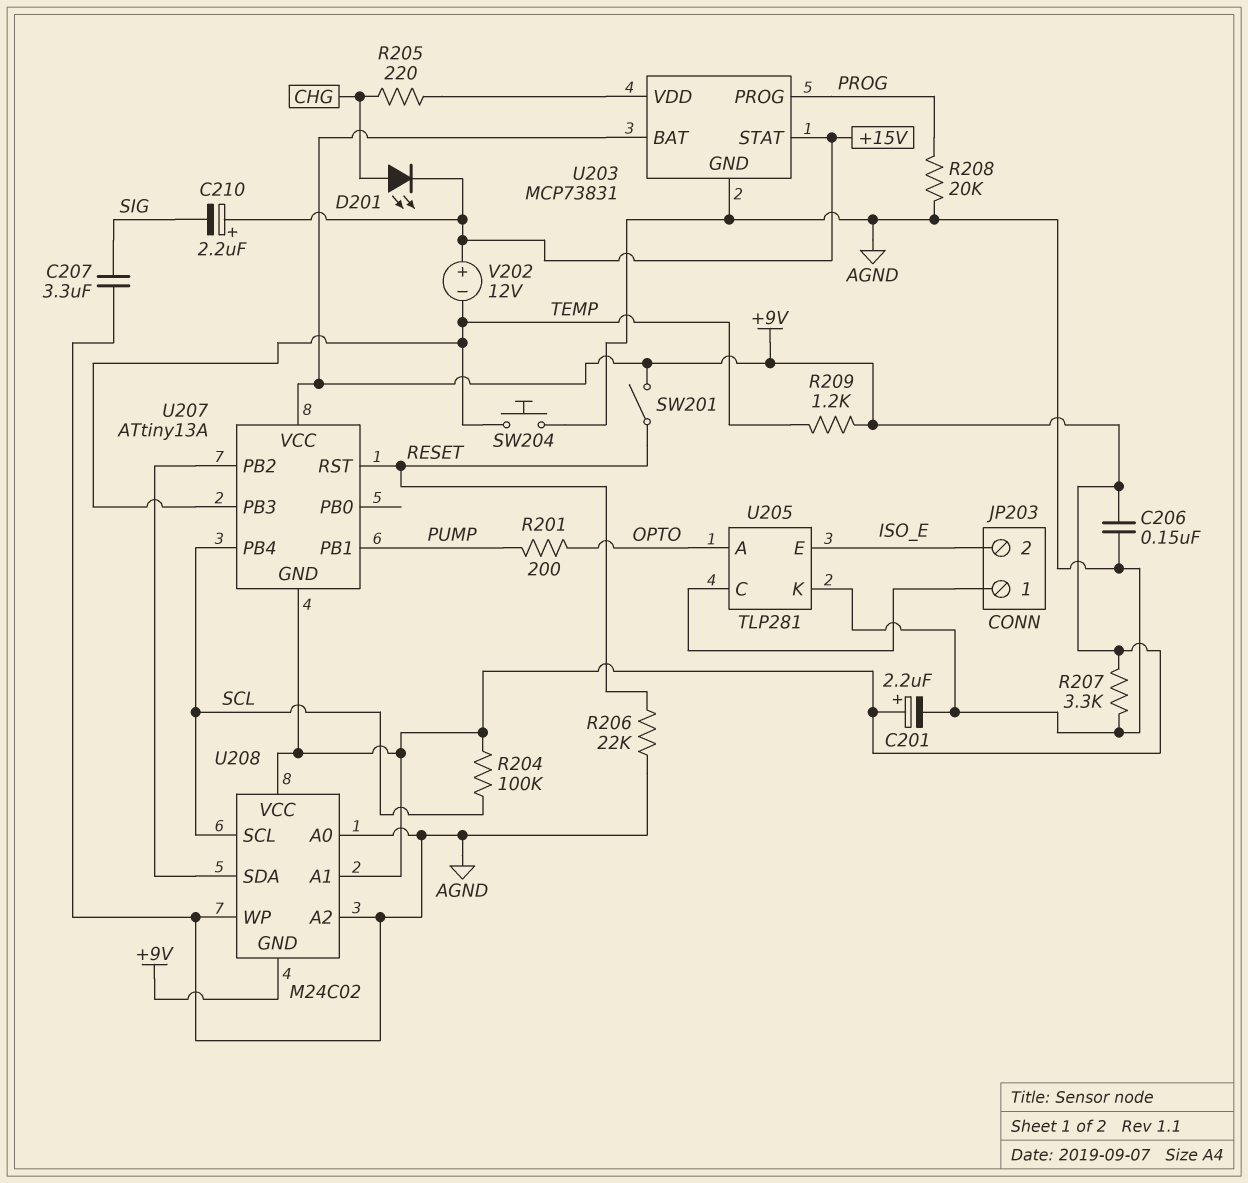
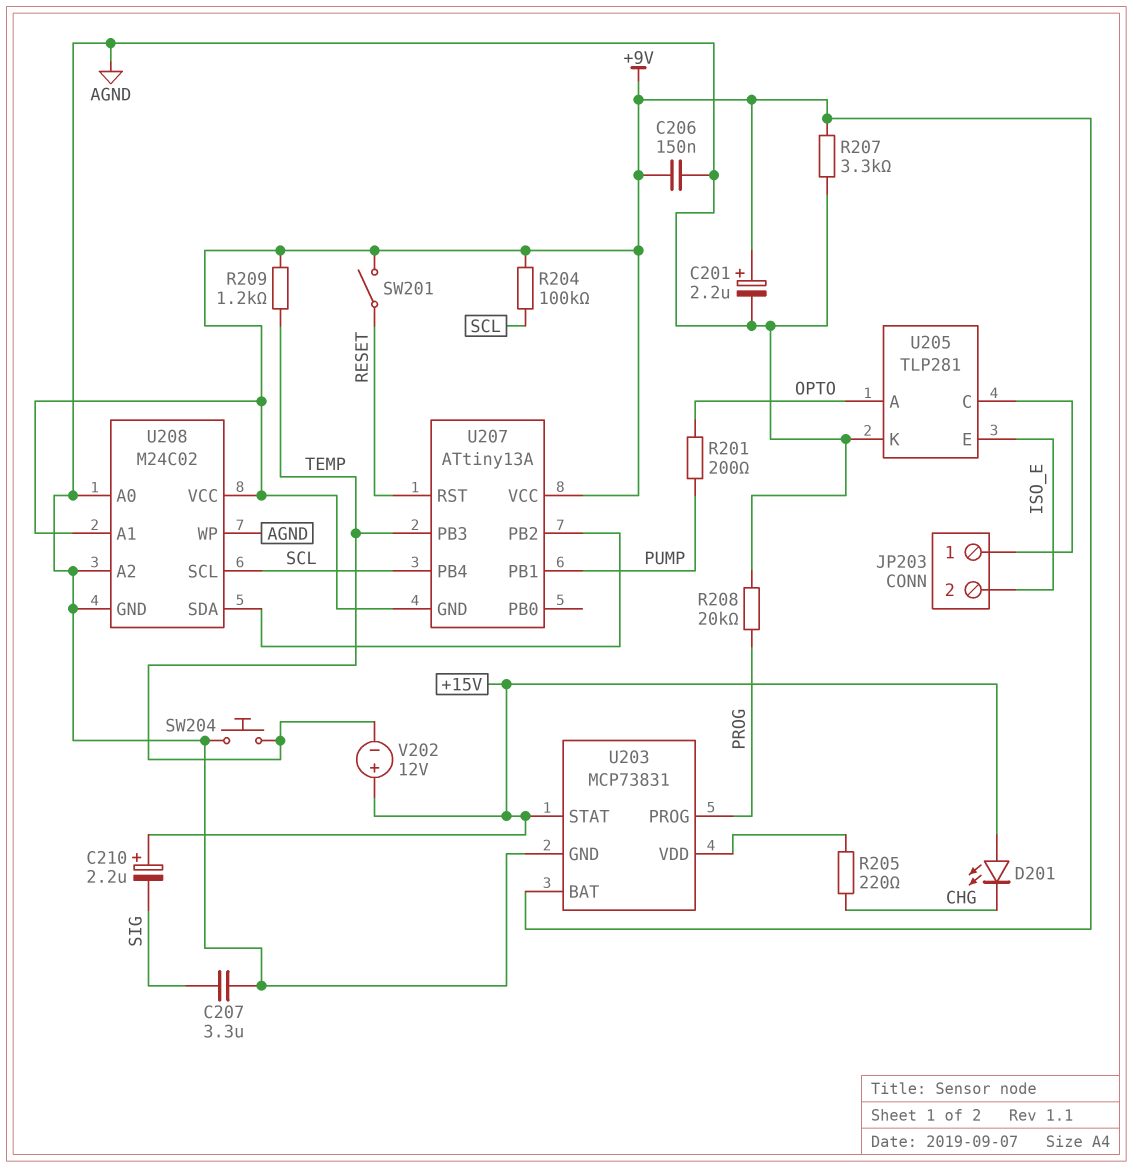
D201: LED (A CHG, K +15V) -> LED (A +15V, K CHG)
R206: 22k (AGND, RESET) -> none
U208 pin GND: +9V -> AGND

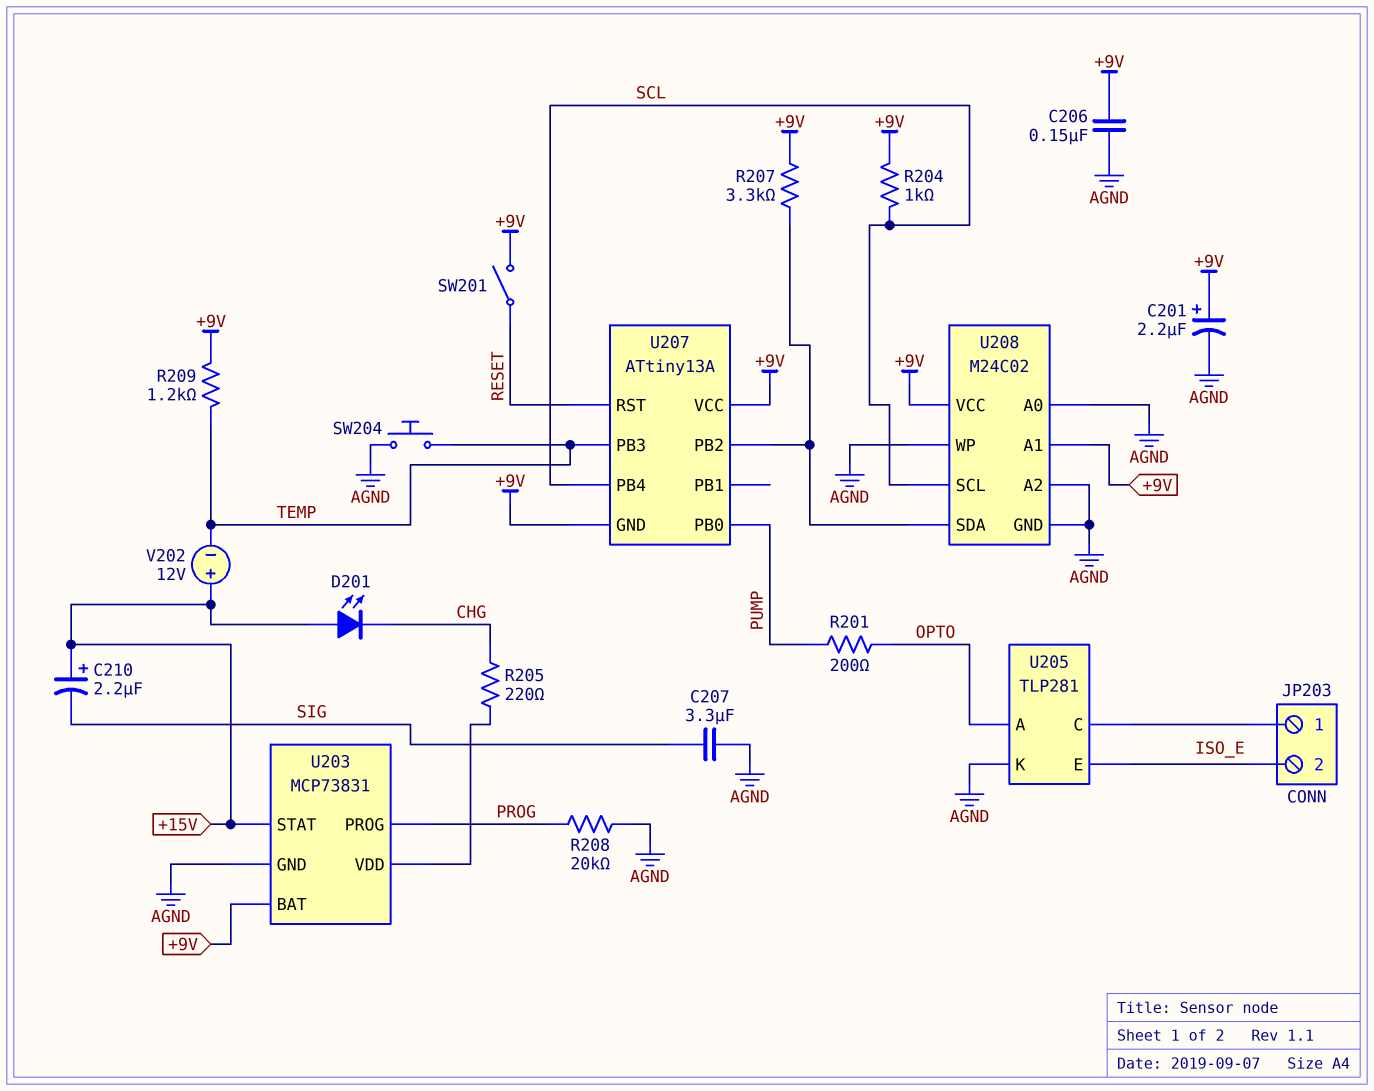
R204: 100k (+9V, SCL) -> 1k (+9V, SCL)
R207: 3.3k (+9V, AGND) -> 3.3k (+9V, U207/PB2)
U207 pin PB0: none -> PUMP
U207 pin PB1: PUMP -> none

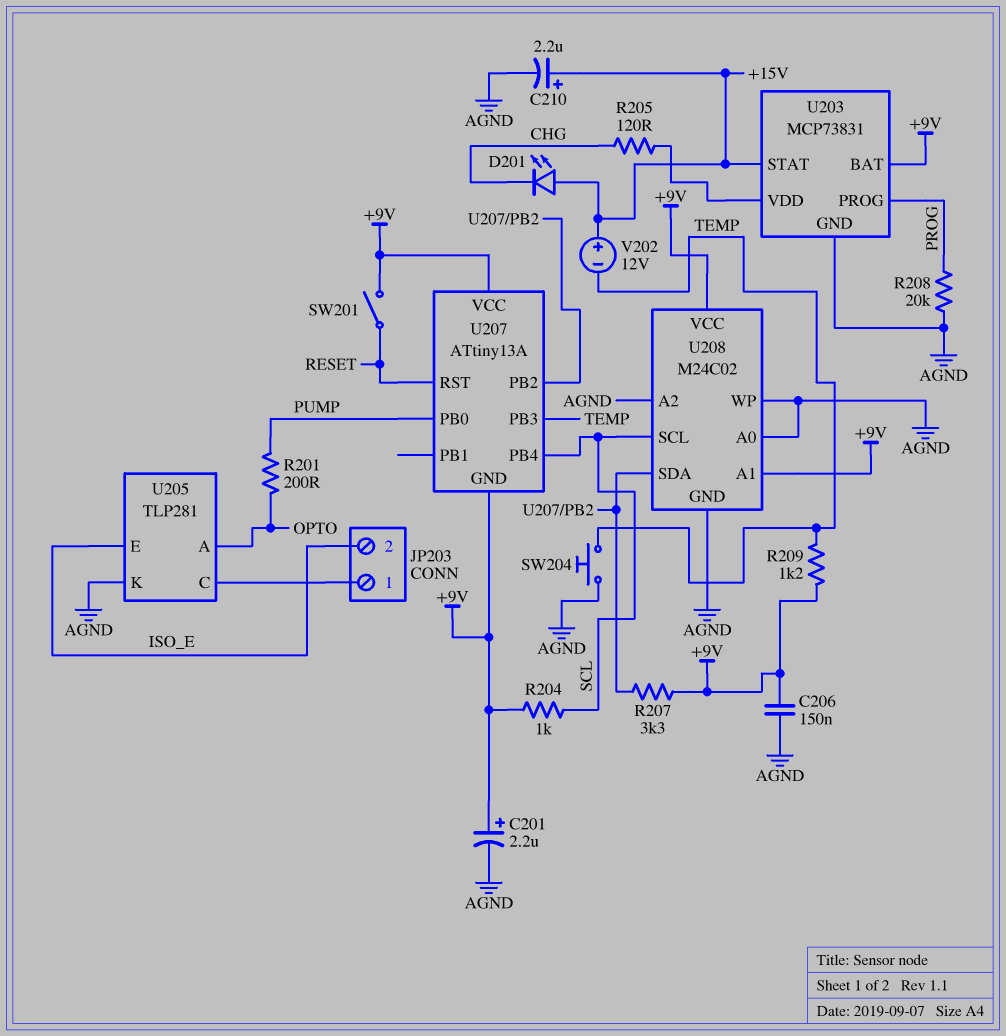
C207: 3.3uF (AGND, SIG) -> none
C210: 2.2uF (plus +15V, minus SIG) -> 2.2uF (plus +15V, minus AGND)
R205: 220 (CHG, U203/VDD) -> 120 (CHG, U203/VDD)

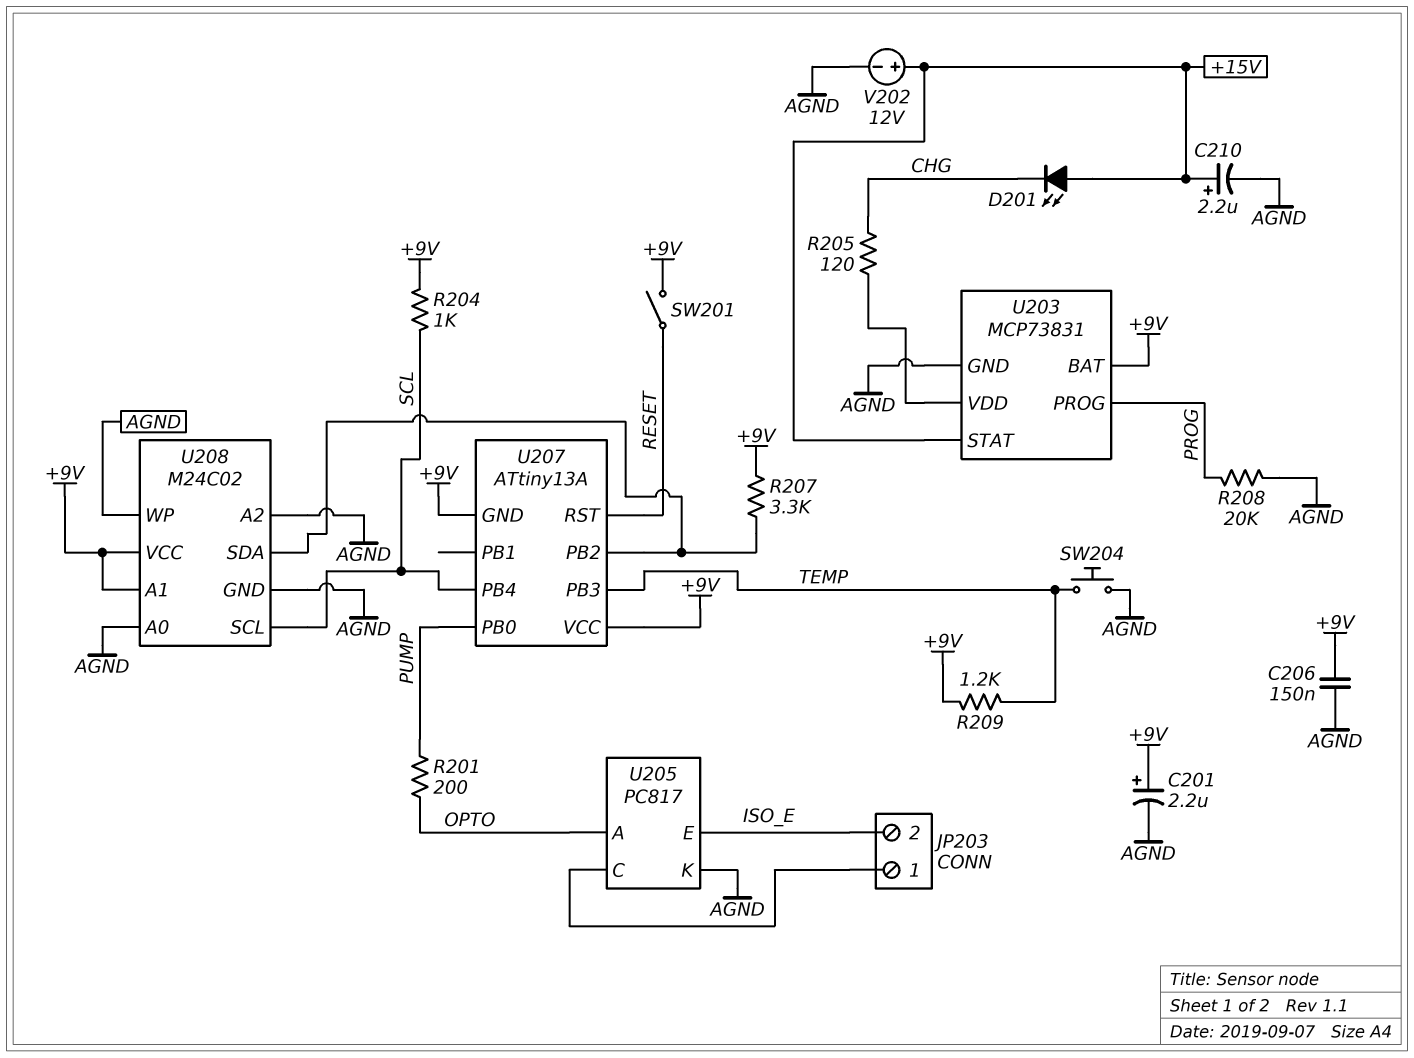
U205: TLP281 -> PC817
V202: 12V (plus +15V, minus TEMP) -> 12V (plus +15V, minus AGND)

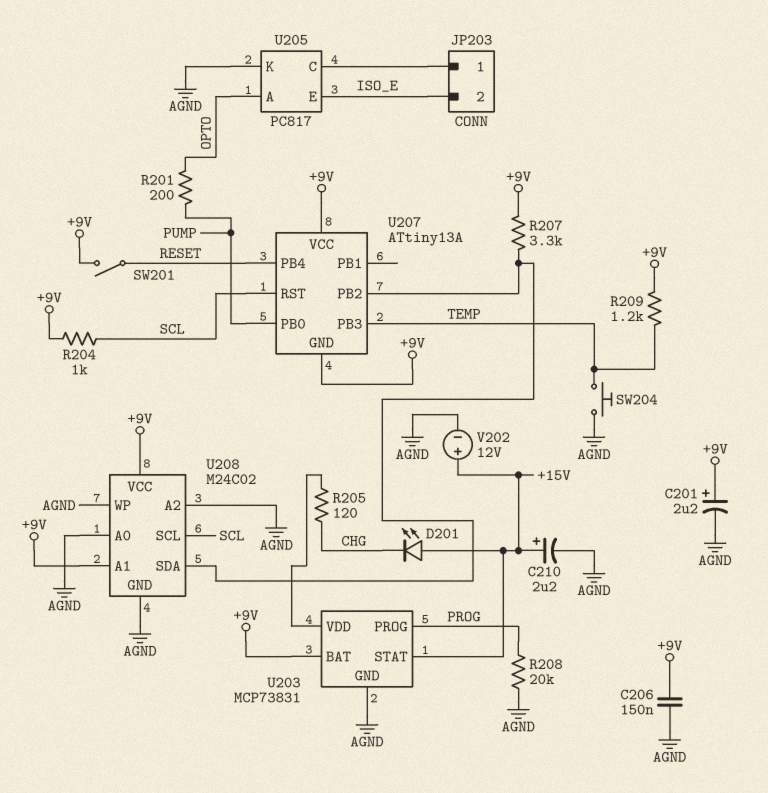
U207 pin PB4: SCL -> RESET
U207 pin RST: RESET -> SCL

